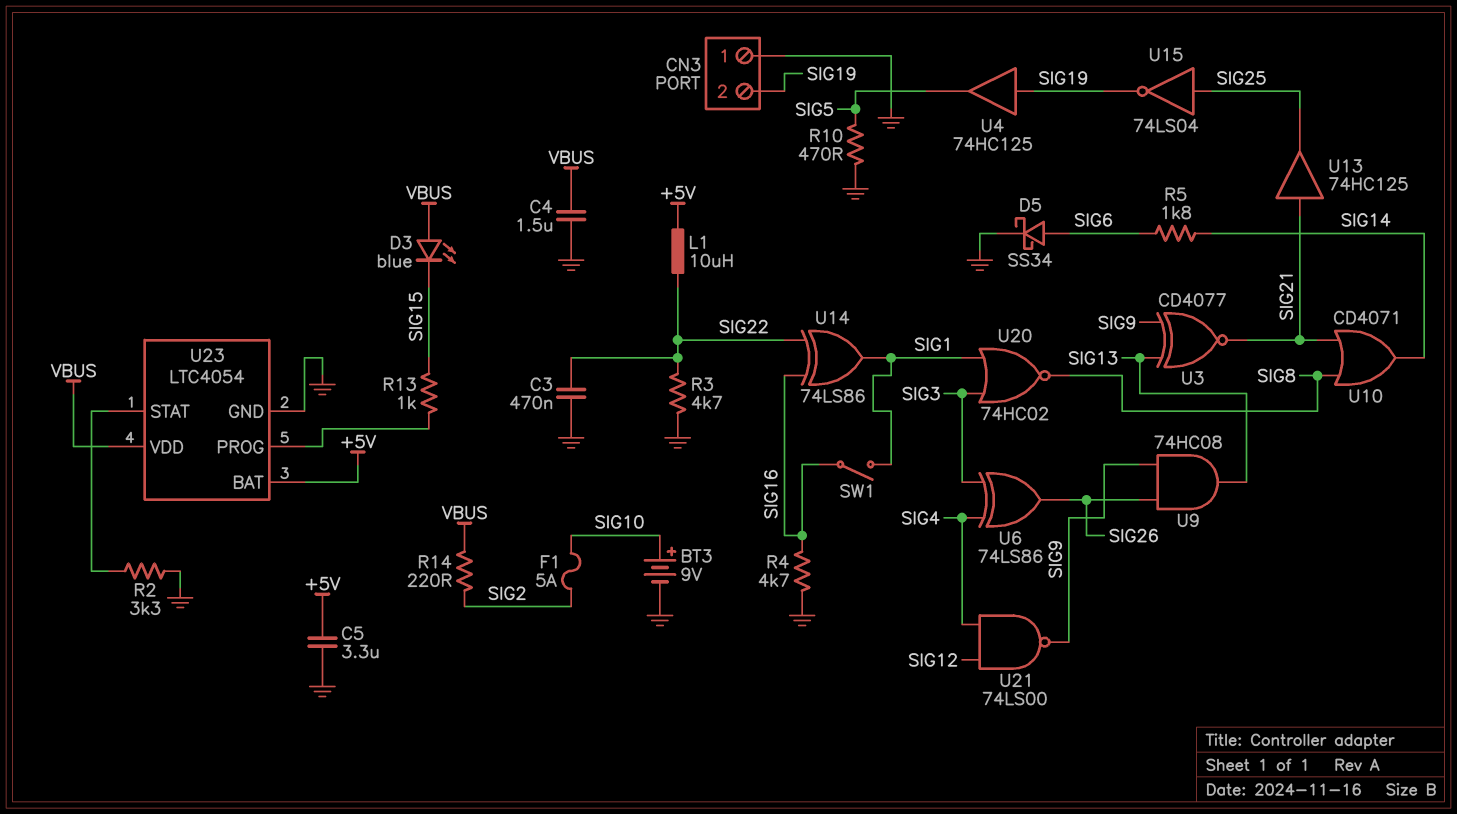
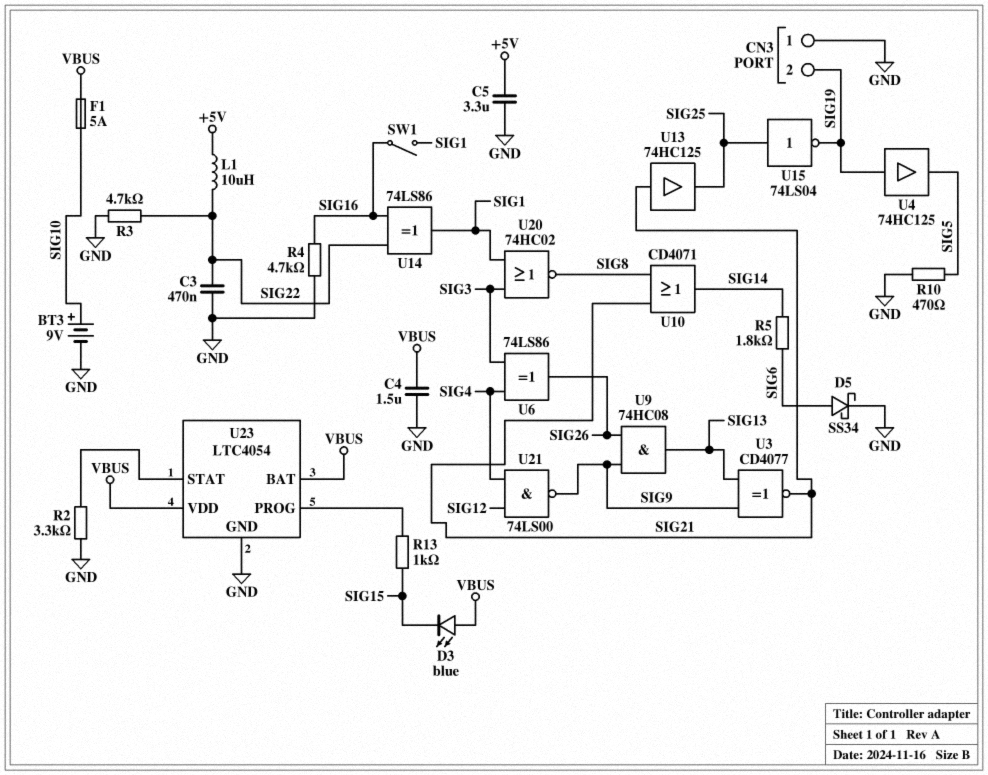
F1: 5A (SIG2, SIG10) -> 5A (SIG10, VBUS)
R14: 220 (SIG2, VBUS) -> none
U23 pin BAT: +5V -> VBUS

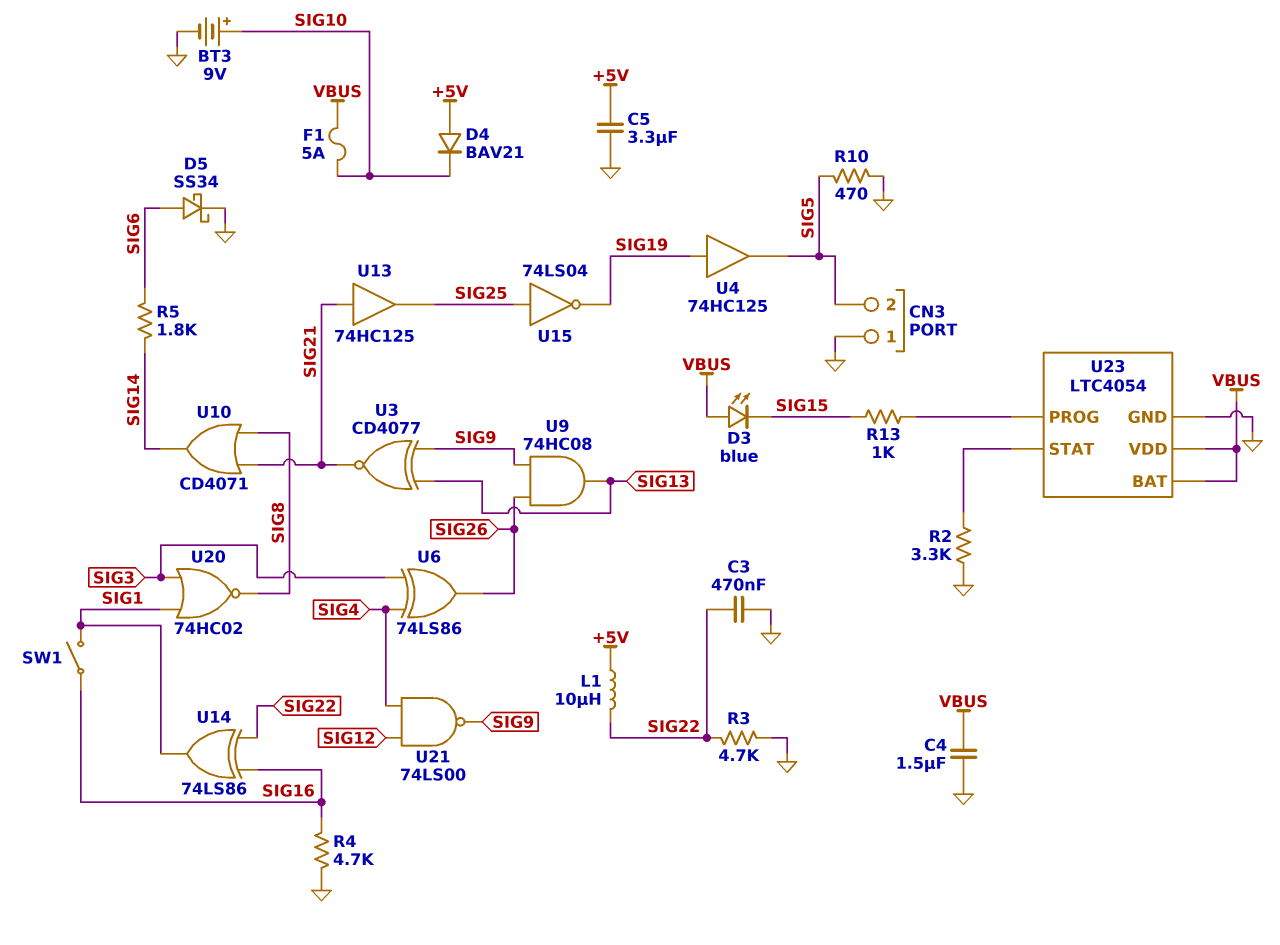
CN3 pin 2: SIG19 -> SIG5
D4: none -> diode BAV21 (A +5V, K SIG10)

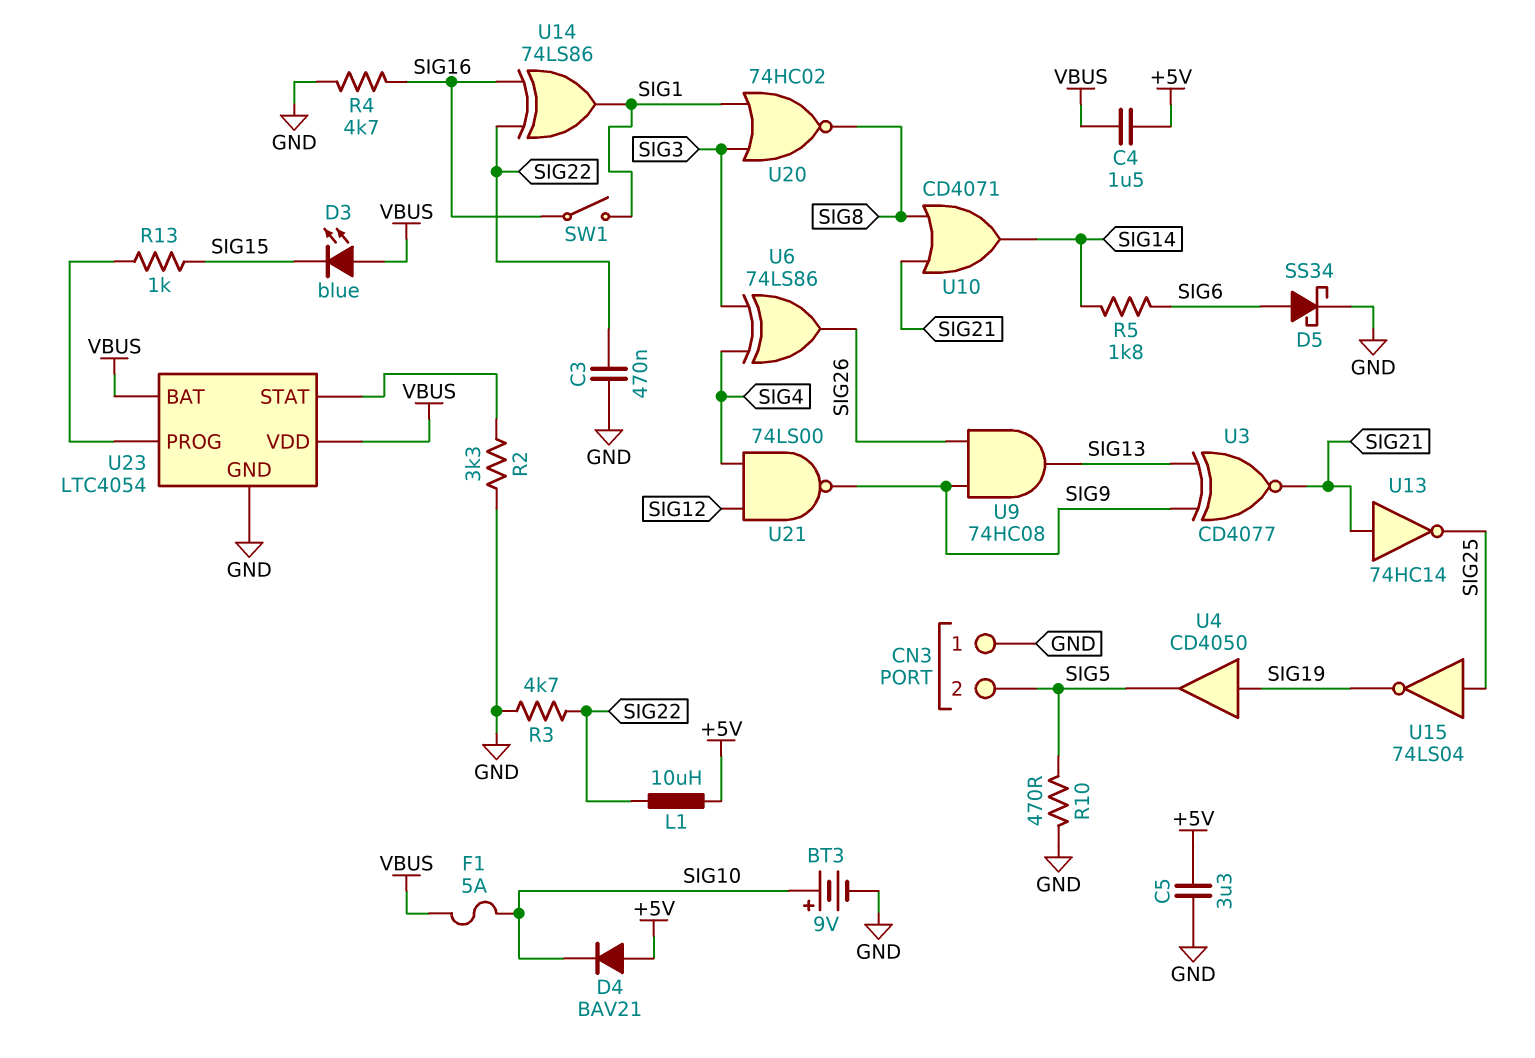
C4: 1.5uF (GND, VBUS) -> 1.5uF (+5V, VBUS)
U4: buffer 74HC125 (in SIG19, out SIG5) -> buffer CD4050 (in SIG19, out SIG5)
U13: buffer 74HC125 (in SIG21, out SIG25) -> NOT 74HC14 (in SIG21, out SIG25)

